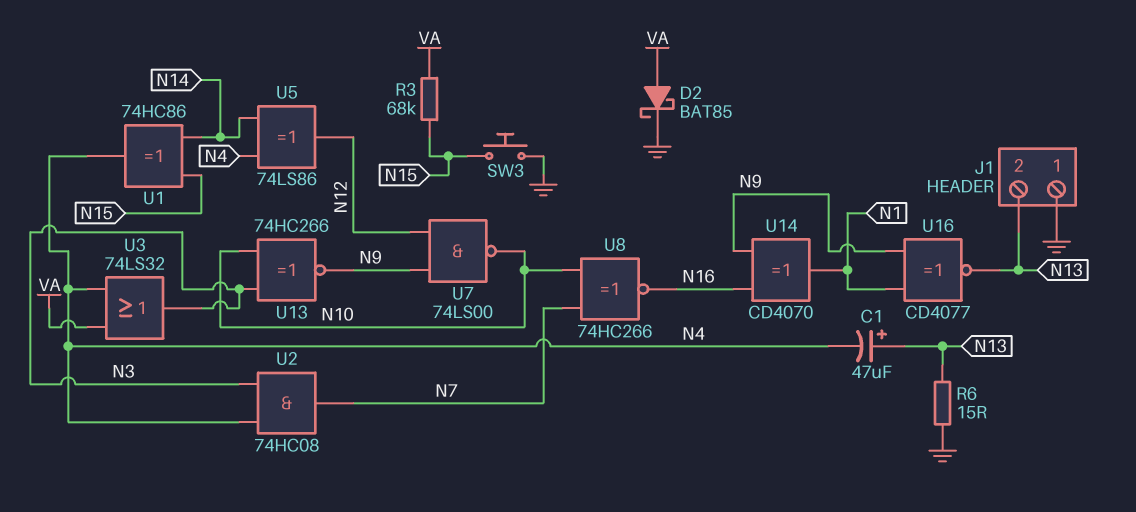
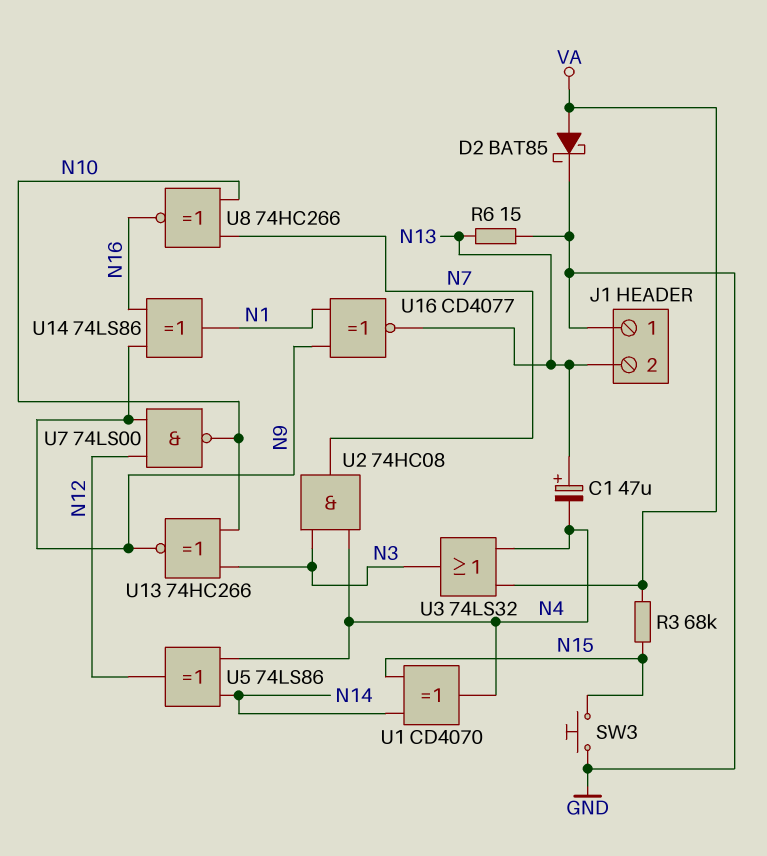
U1: XOR 74HC86 (in N14, in N15, out N4) -> XOR CD4070 (in N14, in N15, out N4)
U14: XOR CD4070 (in N9, in N16, out N1) -> XOR 74LS86 (in N9, in N16, out N1)

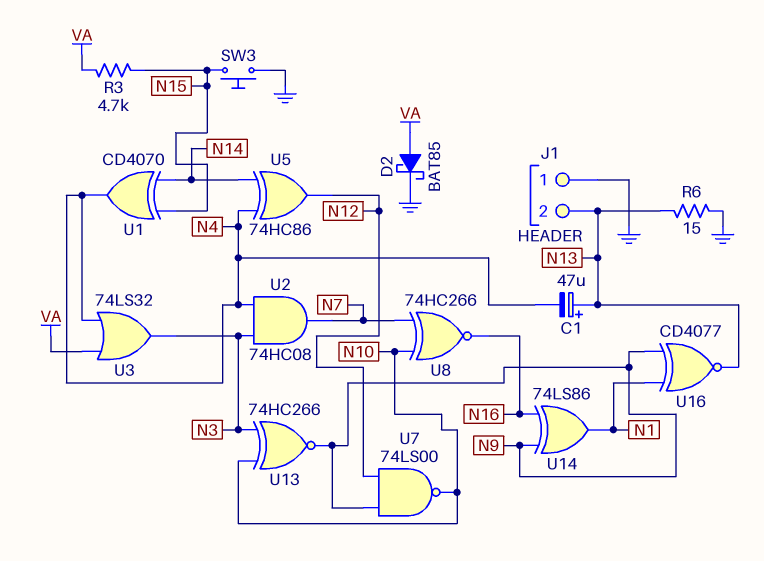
R3: 68k (N15, VA) -> 4.7k (N15, VA)
U5: XOR 74LS86 (in N4, in N14, out N12) -> XOR 74HC86 (in N4, in N14, out N12)

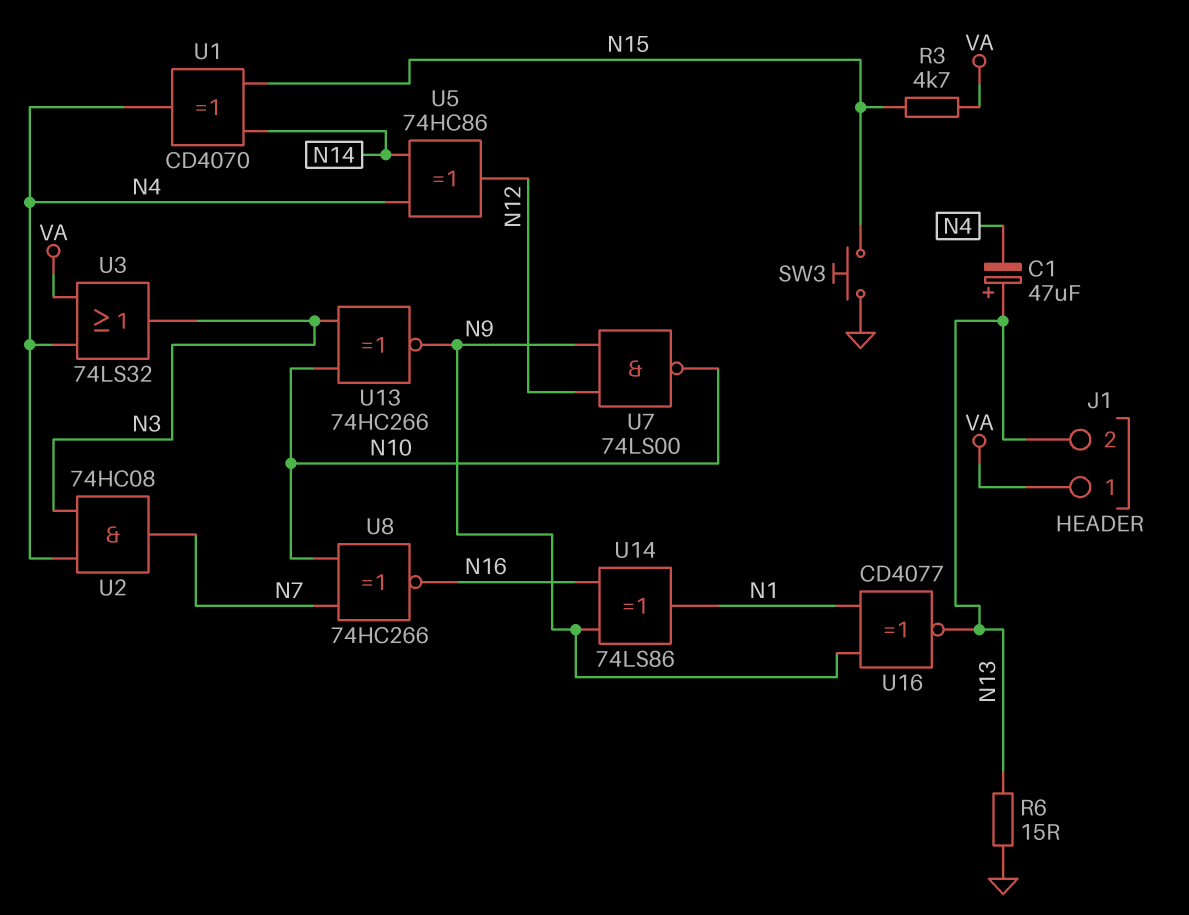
D2: schottky BAT85 (A VA, K GND) -> none
J1 pin 1: GND -> VA

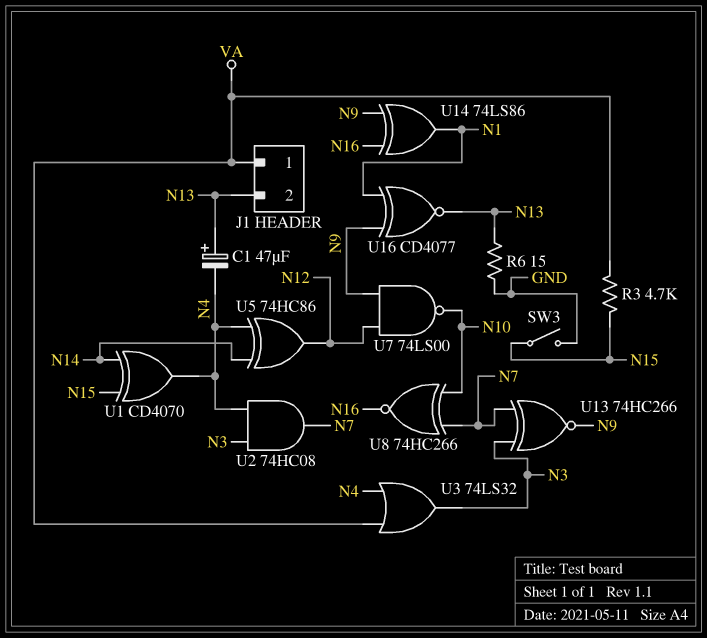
SW3: button (GND, N15) -> switch (GND, N15)
U13: XNOR 74HC266 (in N3, in N10, out N9) -> XNOR 74HC266 (in N3, in N7, out N9)

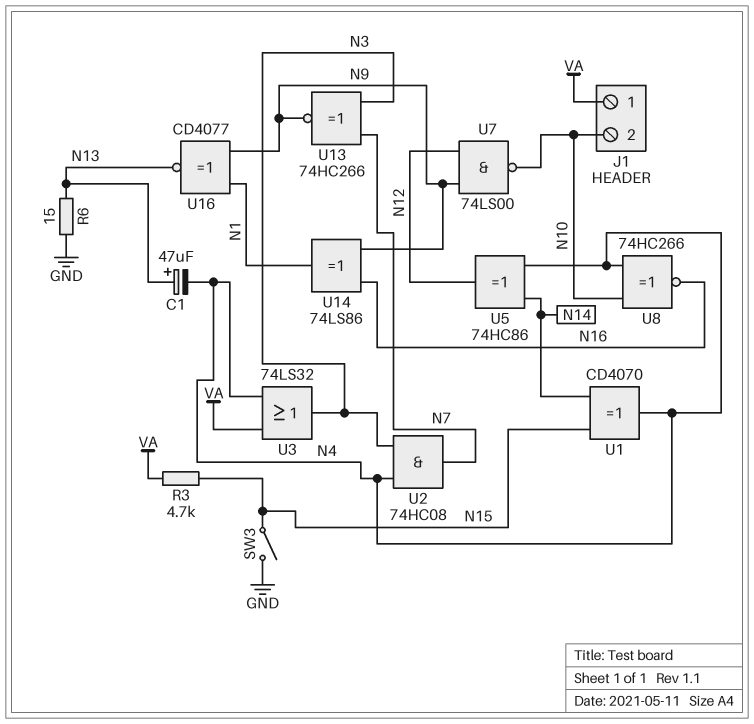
J1 pin 2: N13 -> N10
U8: XNOR 74HC266 (in N7, in N10, out N16) -> XNOR 74HC266 (in N4, in N10, out N16)

